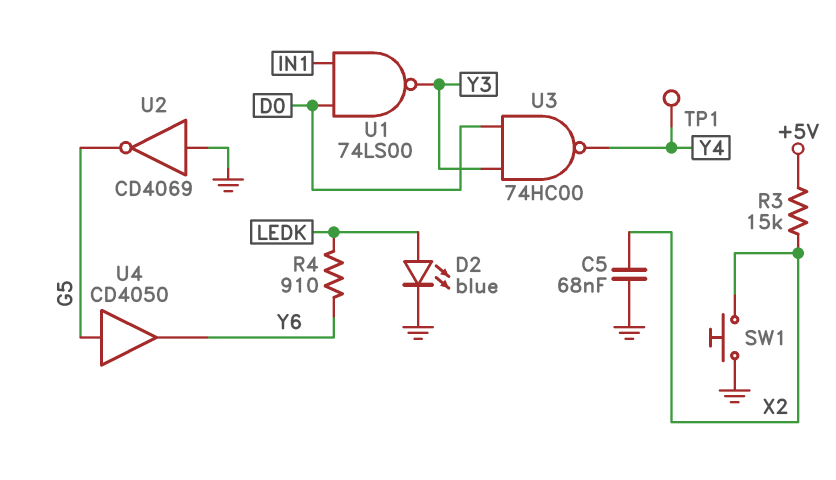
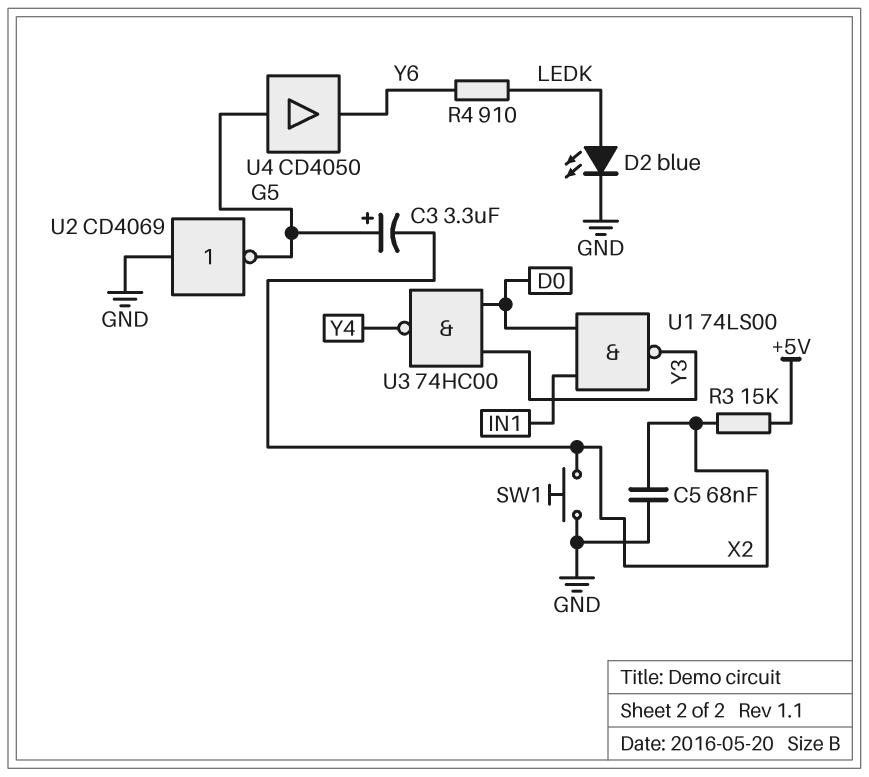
C3: none -> 3.3uF (plus G5, minus X2)
TP1: test point (Y4) -> none

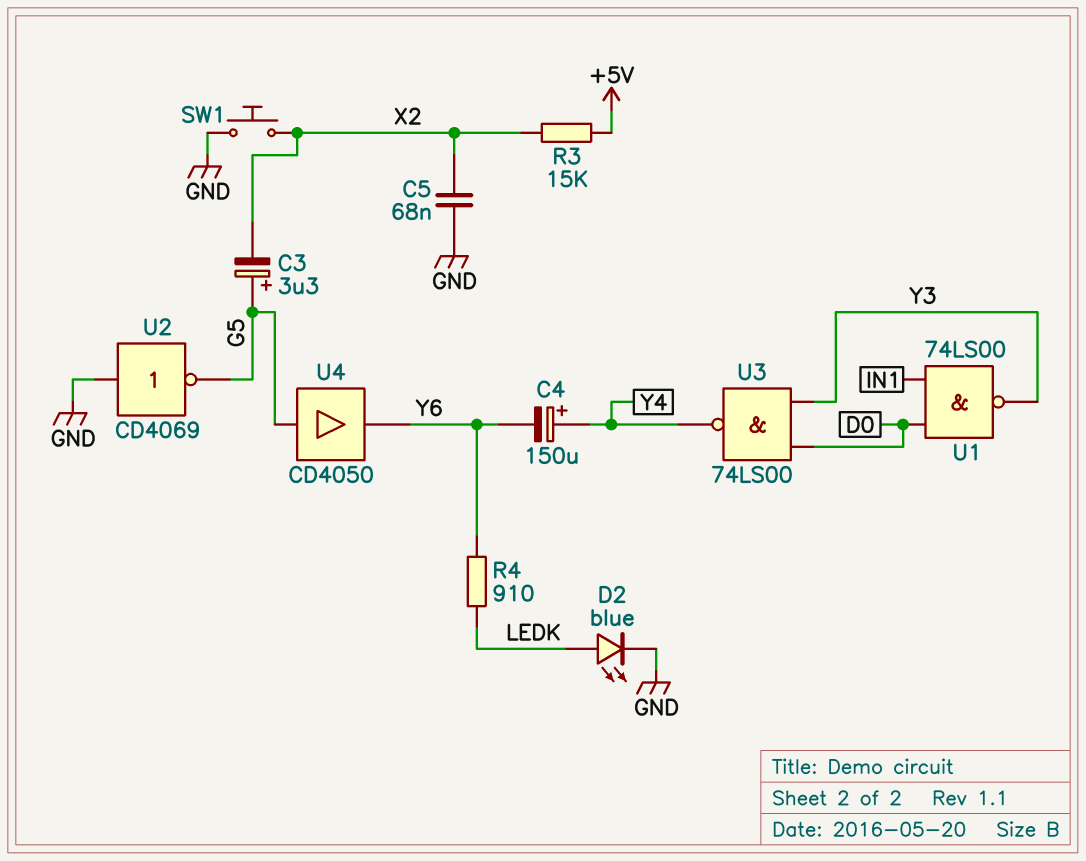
C4: none -> 150uF (plus Y4, minus Y6)
U3: NAND 74HC00 (in D0, in Y3, out Y4) -> NAND 74LS00 (in D0, in Y3, out Y4)

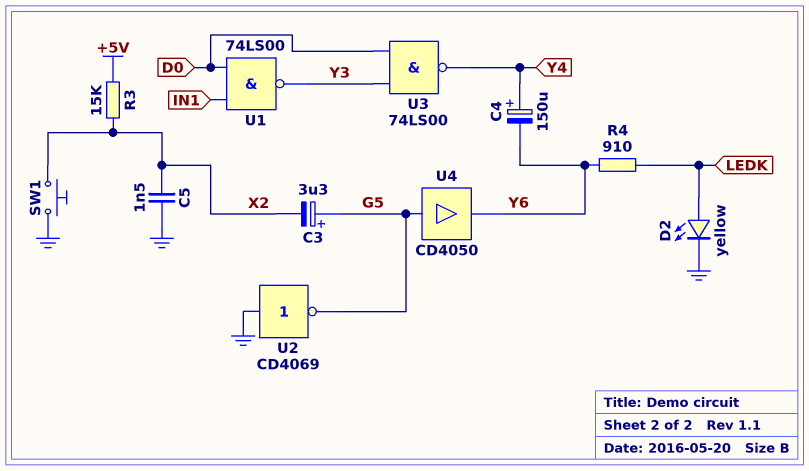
C5: 68nF (GND, X2) -> 1.5nF (GND, X2)
D2: LED blue (A LEDK, K GND) -> LED yellow (A LEDK, K GND)

